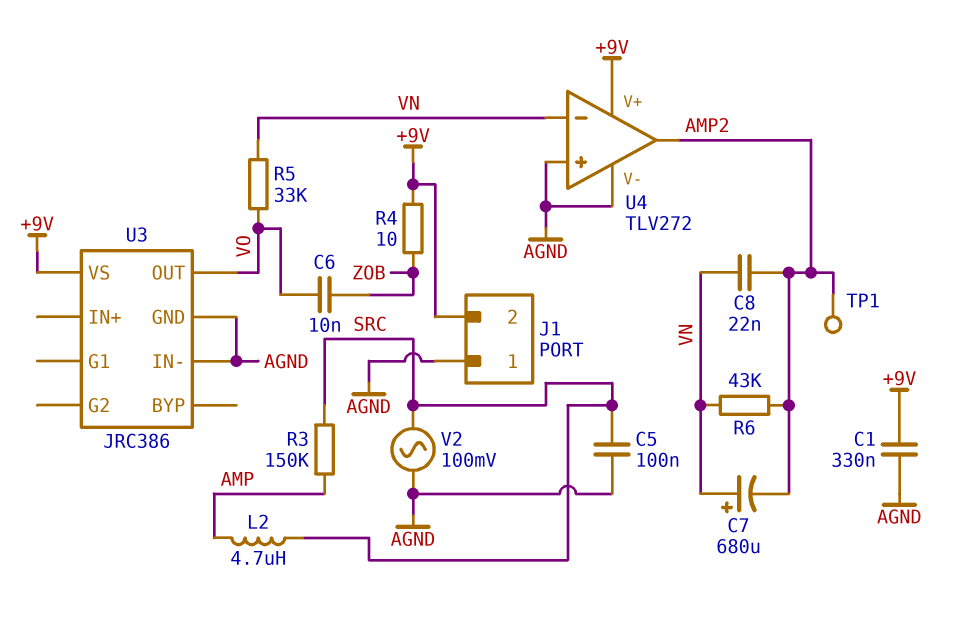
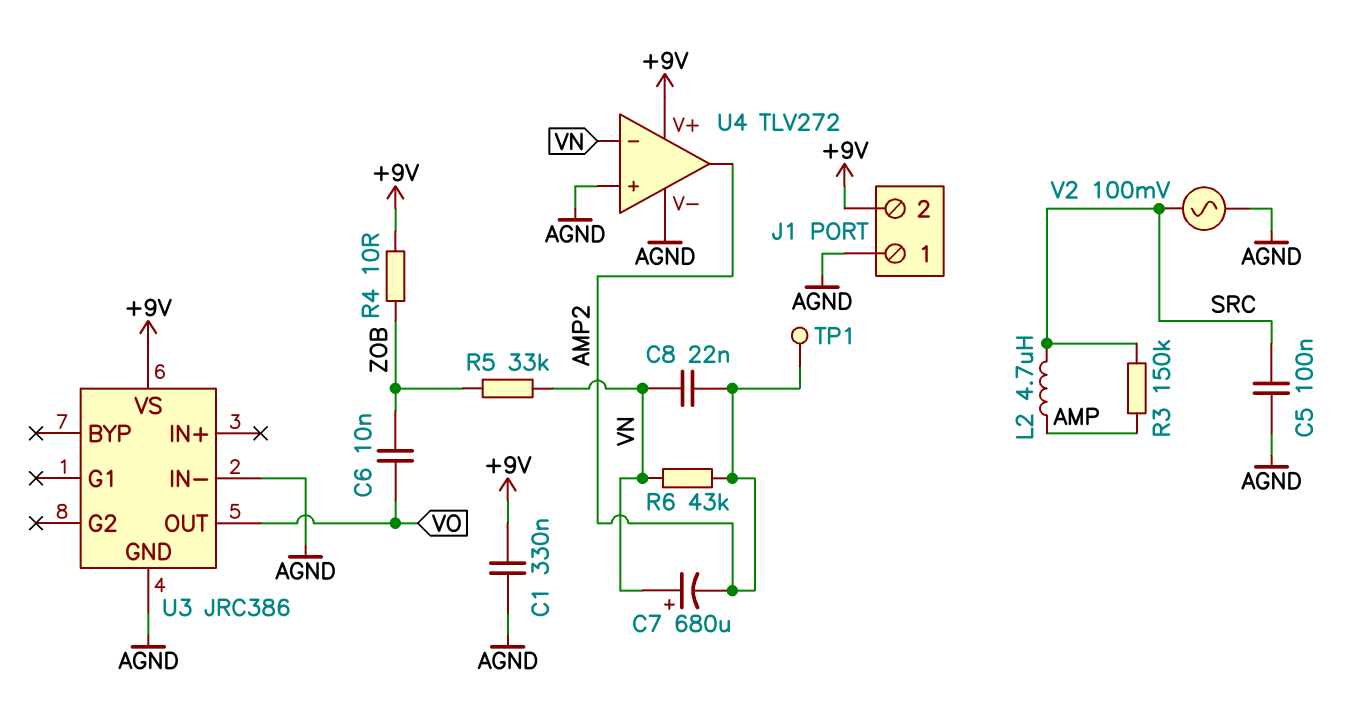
R5: 33k (VN, VO) -> 33k (VN, ZOB)

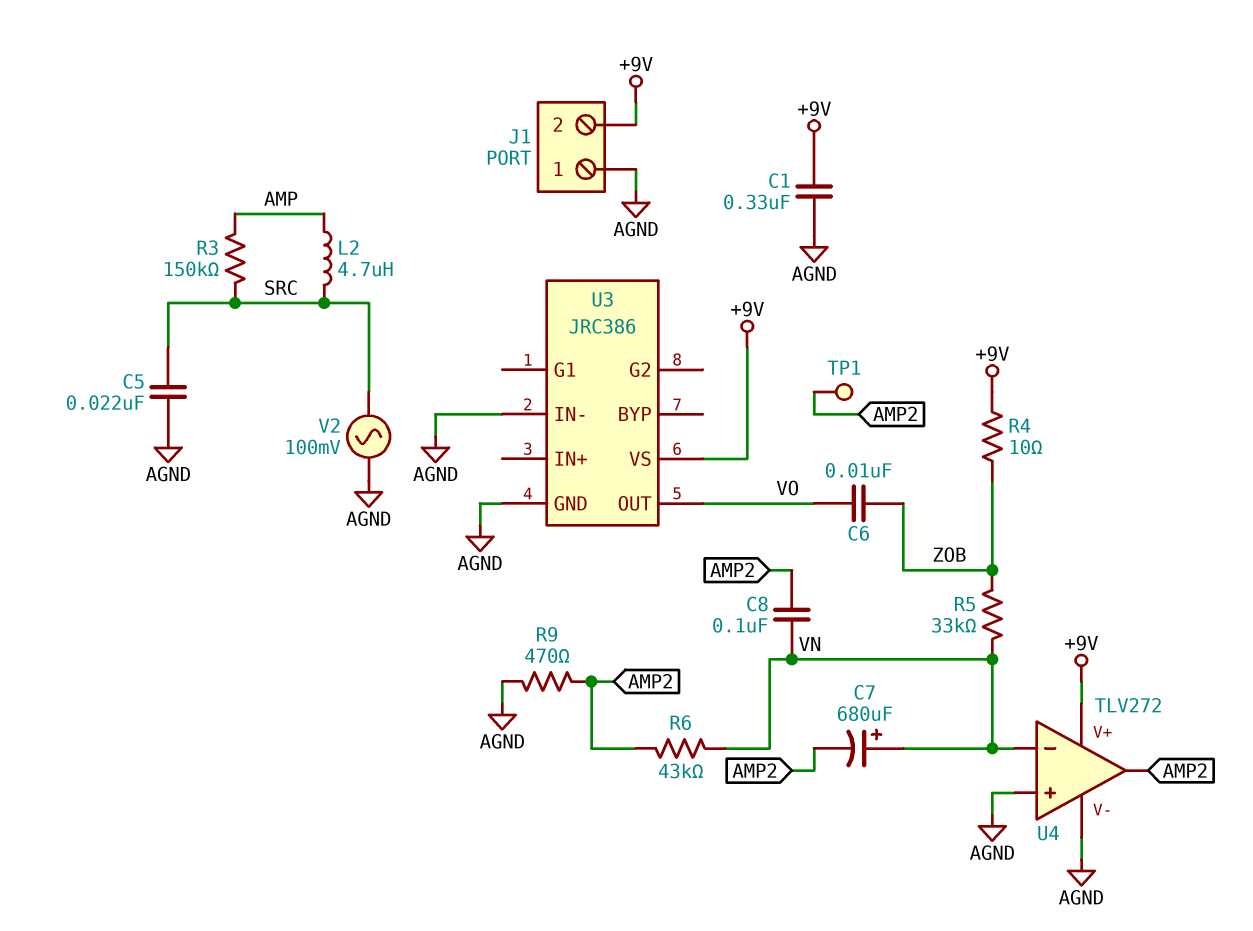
C5: 100nF (AGND, SRC) -> 22nF (AGND, SRC)
C8: 22nF (AMP2, VN) -> 100nF (AMP2, VN)
R9: none -> 470 (AGND, AMP2)

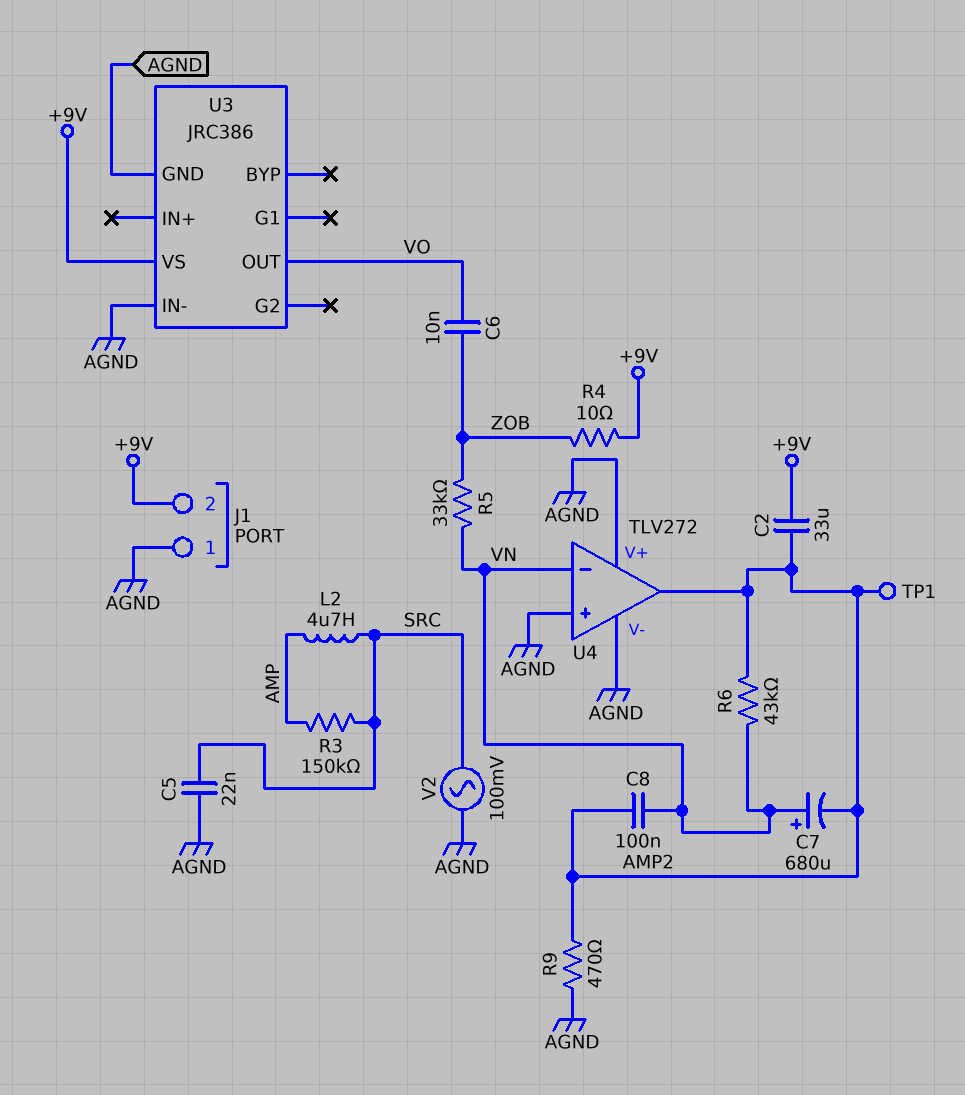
C1: 330nF (+9V, AGND) -> none
C2: none -> 33uF (+9V, AMP2)
U4 pin V+: +9V -> AGND

